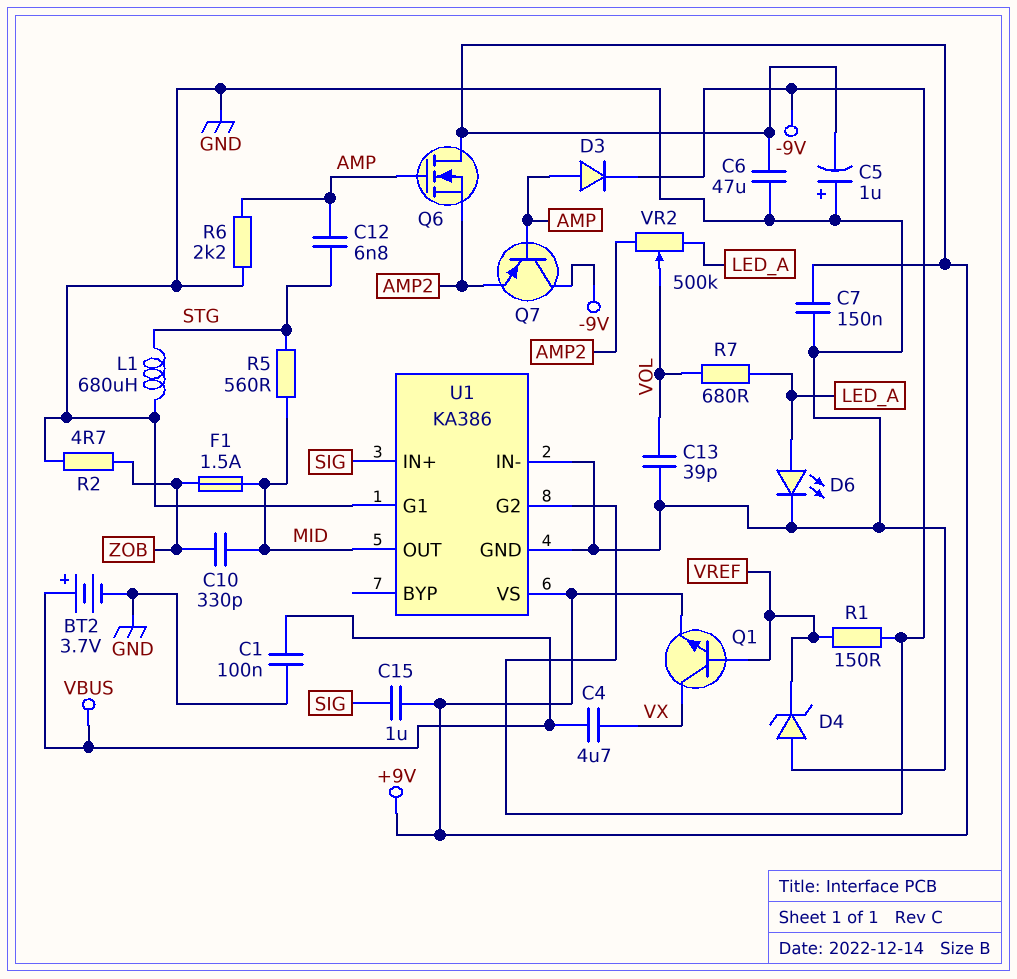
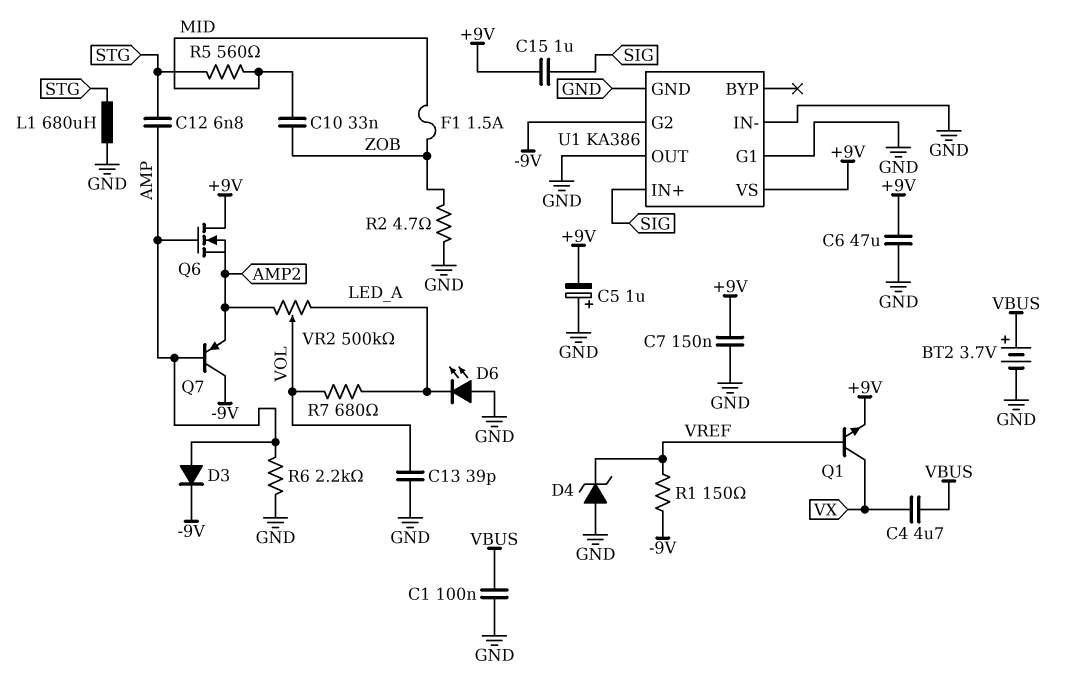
C10: 330pF (MID, ZOB) -> 33nF (MID, ZOB)
D6: LED (A LED_A, K GND) -> LED (A GND, K LED_A)
U1 pin OUT: MID -> GND

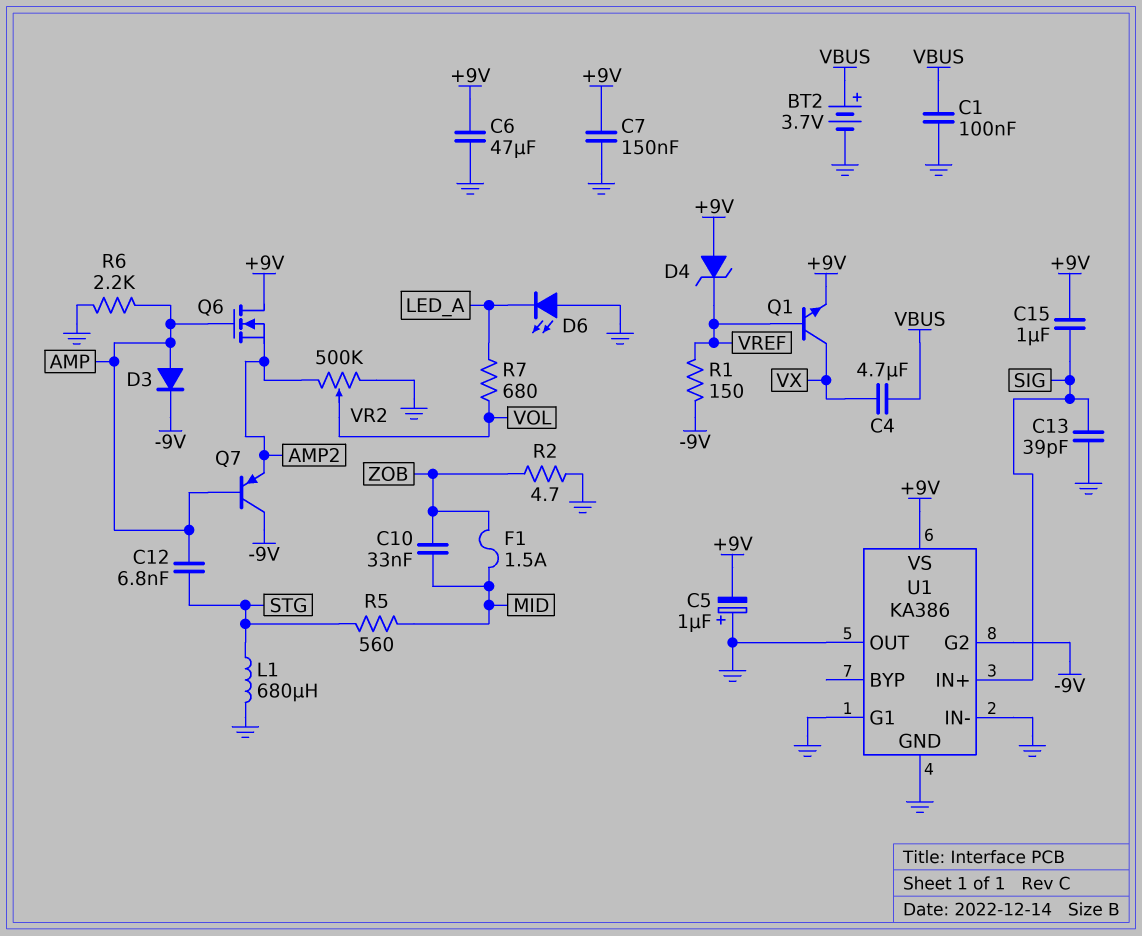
C13: 39pF (GND, VOL) -> 39pF (GND, SIG)
D4: zener (A GND, K VREF) -> zener (A +9V, K VREF)
VR2: 500k (AMP2, LED_A, wiper VOL) -> 500k (AMP2, GND, wiper VOL)

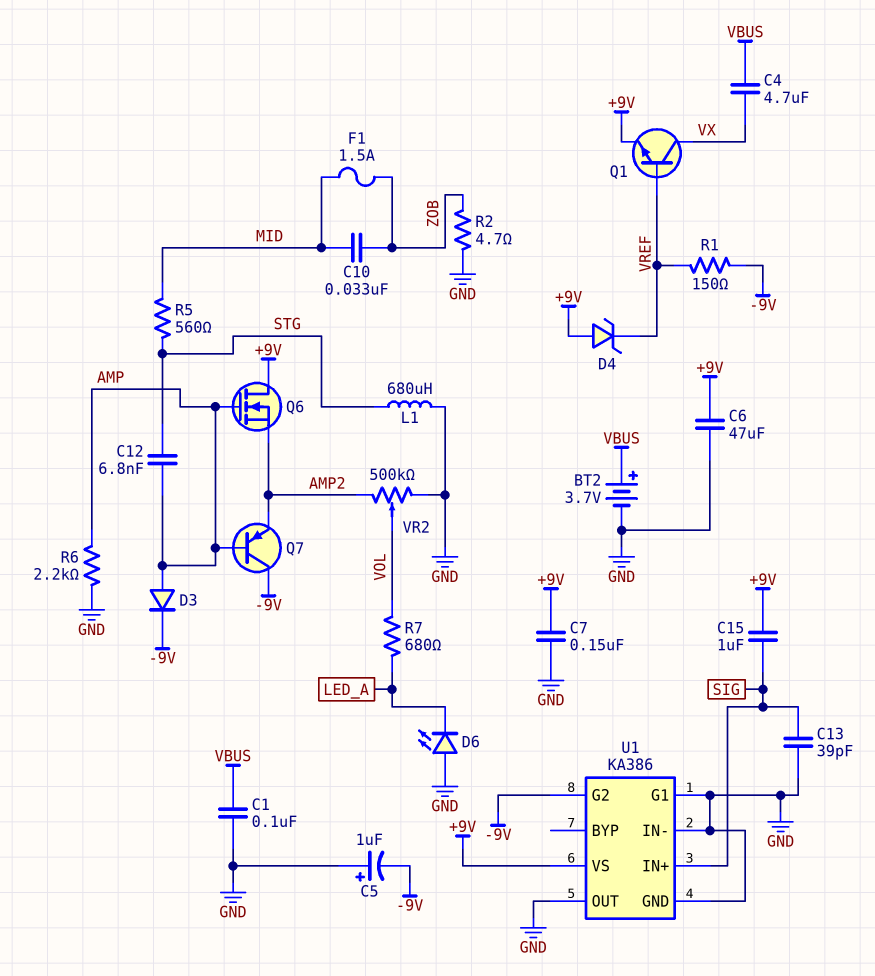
C5: 1uF (plus GND, minus +9V) -> 1uF (plus GND, minus -9V)

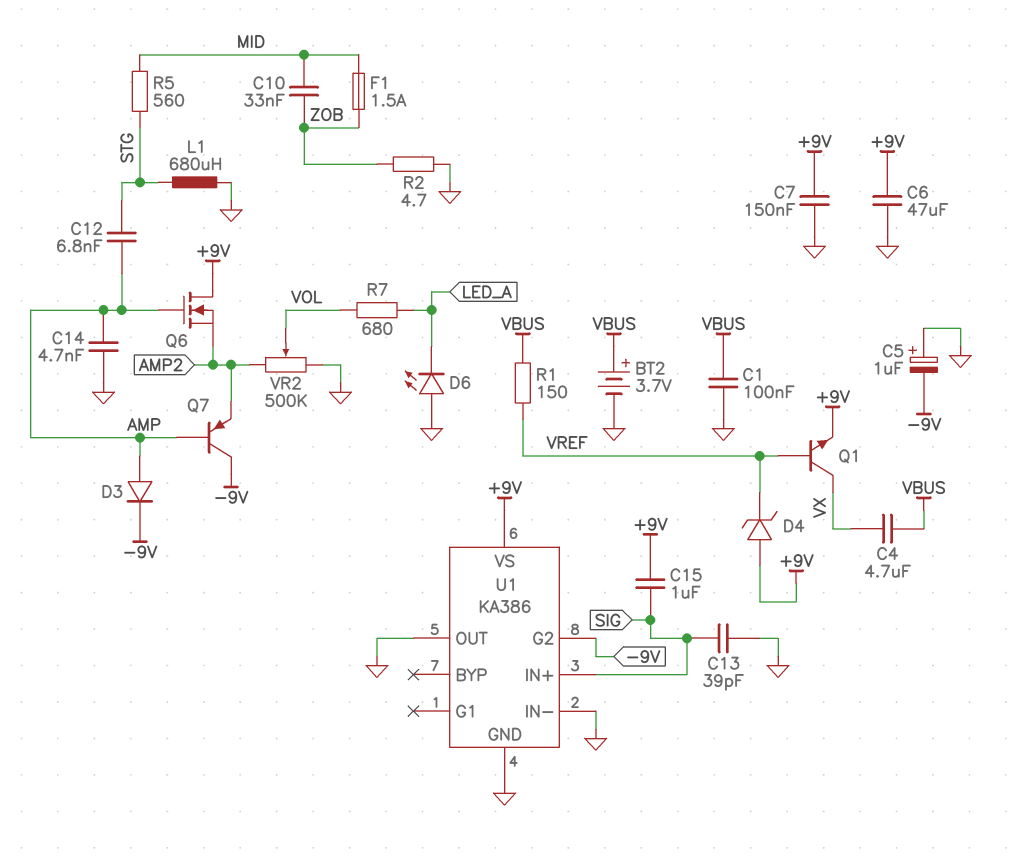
C14: none -> 4.7nF (AMP, GND)
R1: 150 (-9V, VREF) -> 150 (VBUS, VREF)
R6: 2.2k (AMP, GND) -> none
U1 pin G1: GND -> none

